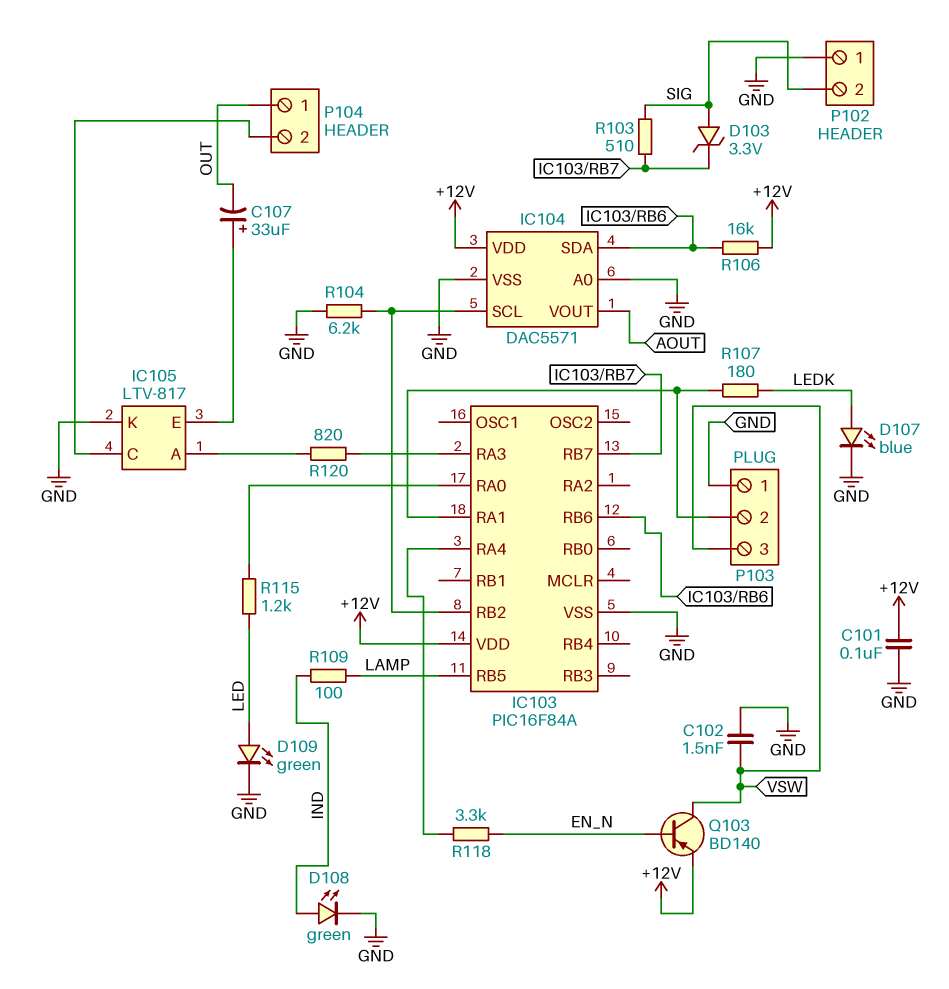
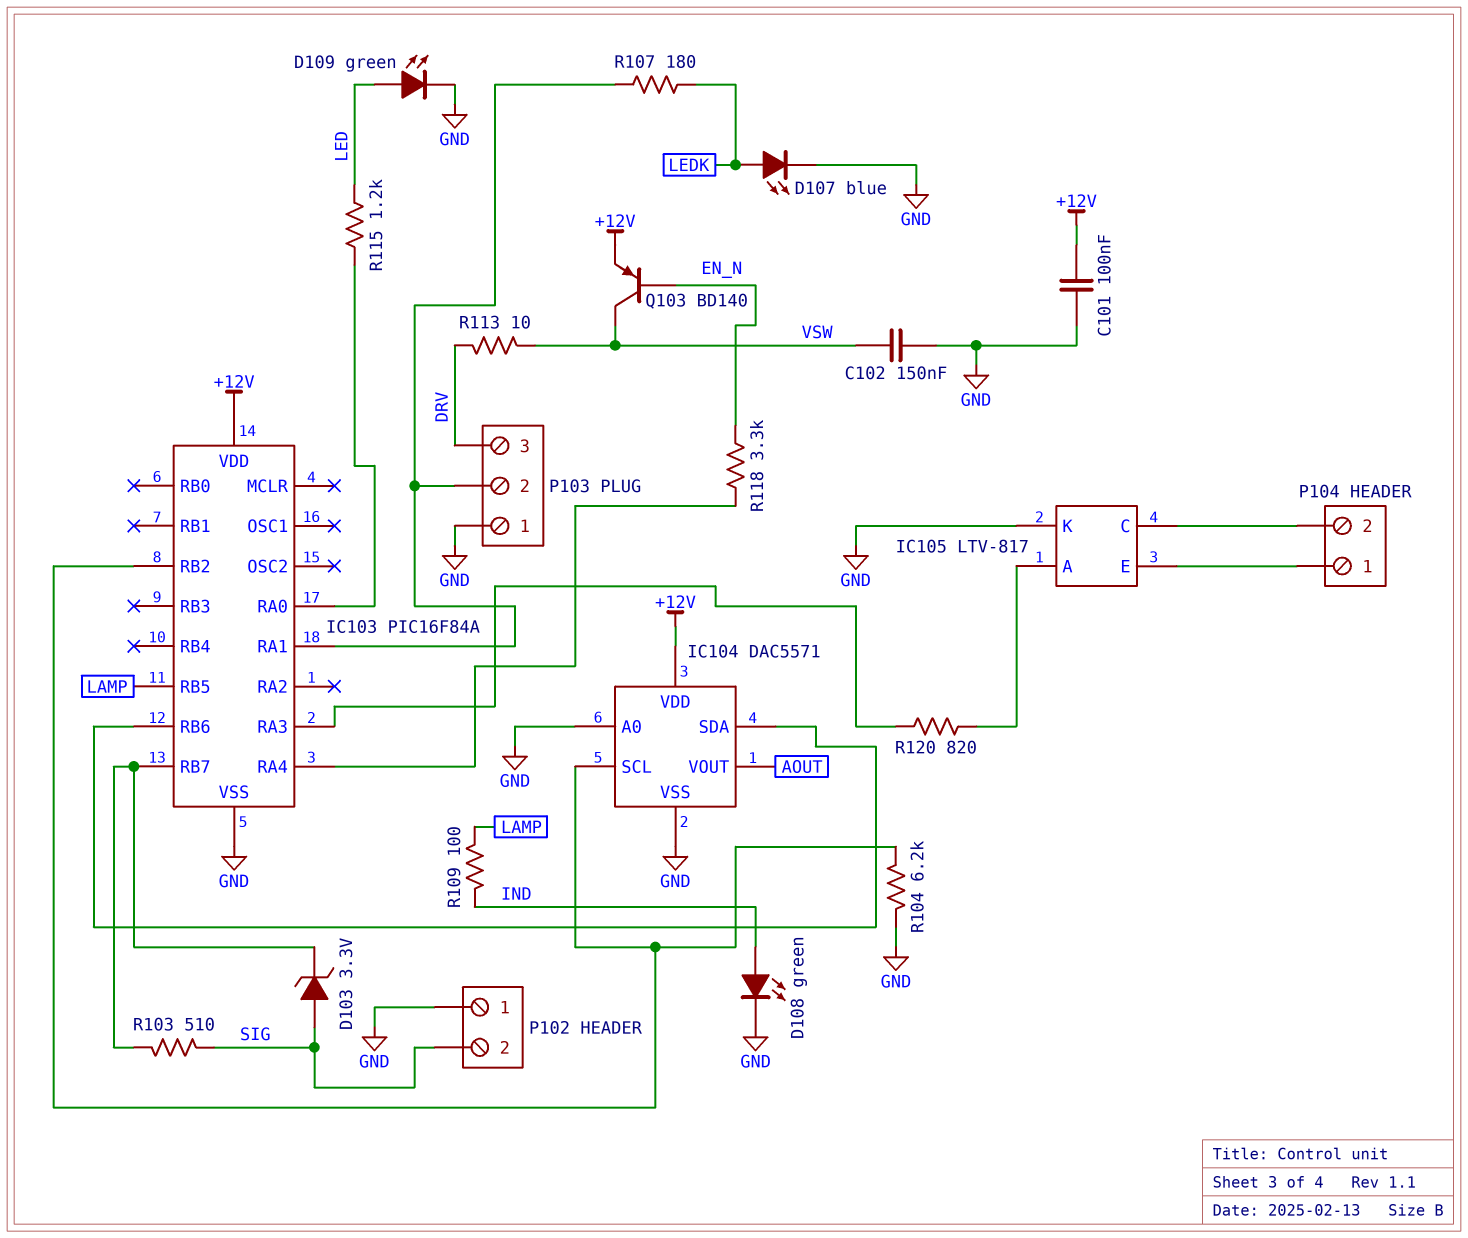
C102: 1.5nF (GND, VSW) -> 150nF (GND, VSW)
C107: 33uF (plus IC105/E, minus OUT) -> none
P103 pin 3: VSW -> DRV
P104 pin 1: OUT -> IC105/E
R106: 16k (+12V, IC103/RB6) -> none
R113: none -> 10 (DRV, VSW)

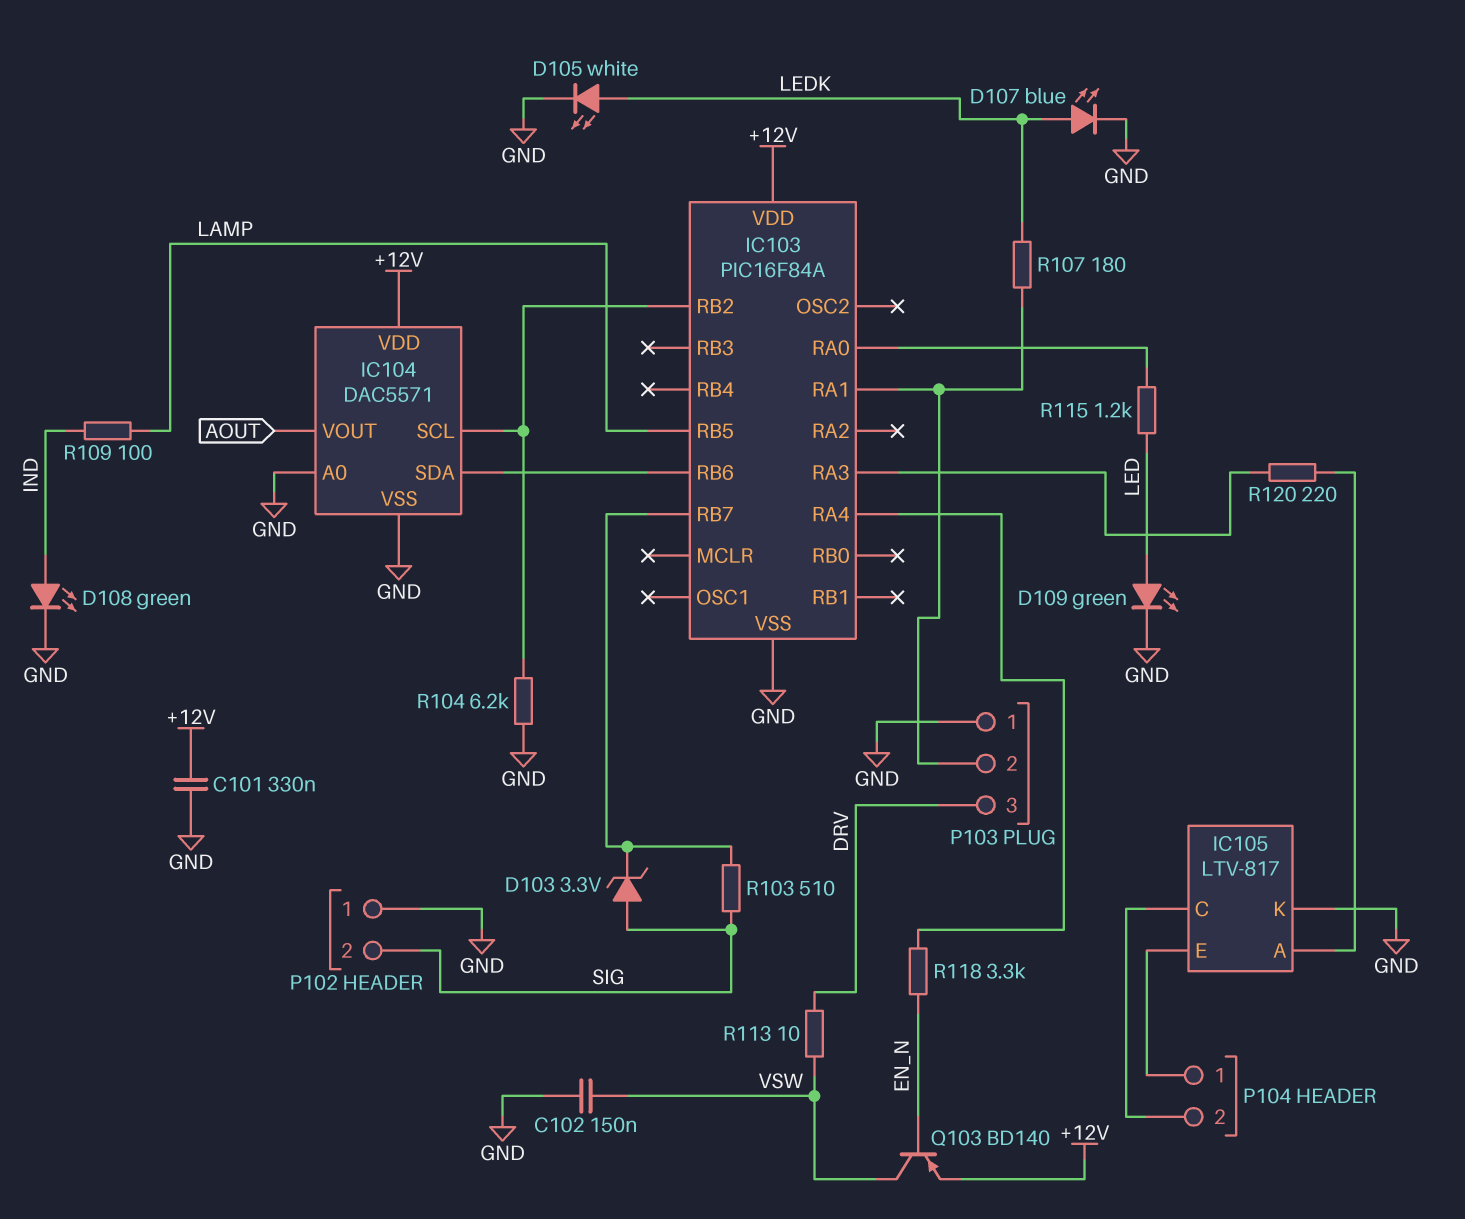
C101: 100nF (+12V, GND) -> 330nF (+12V, GND)
D105: none -> LED white (A LEDK, K GND)
R120: 820 (IC103/RA3, IC105/A) -> 220 (IC103/RA3, IC105/A)

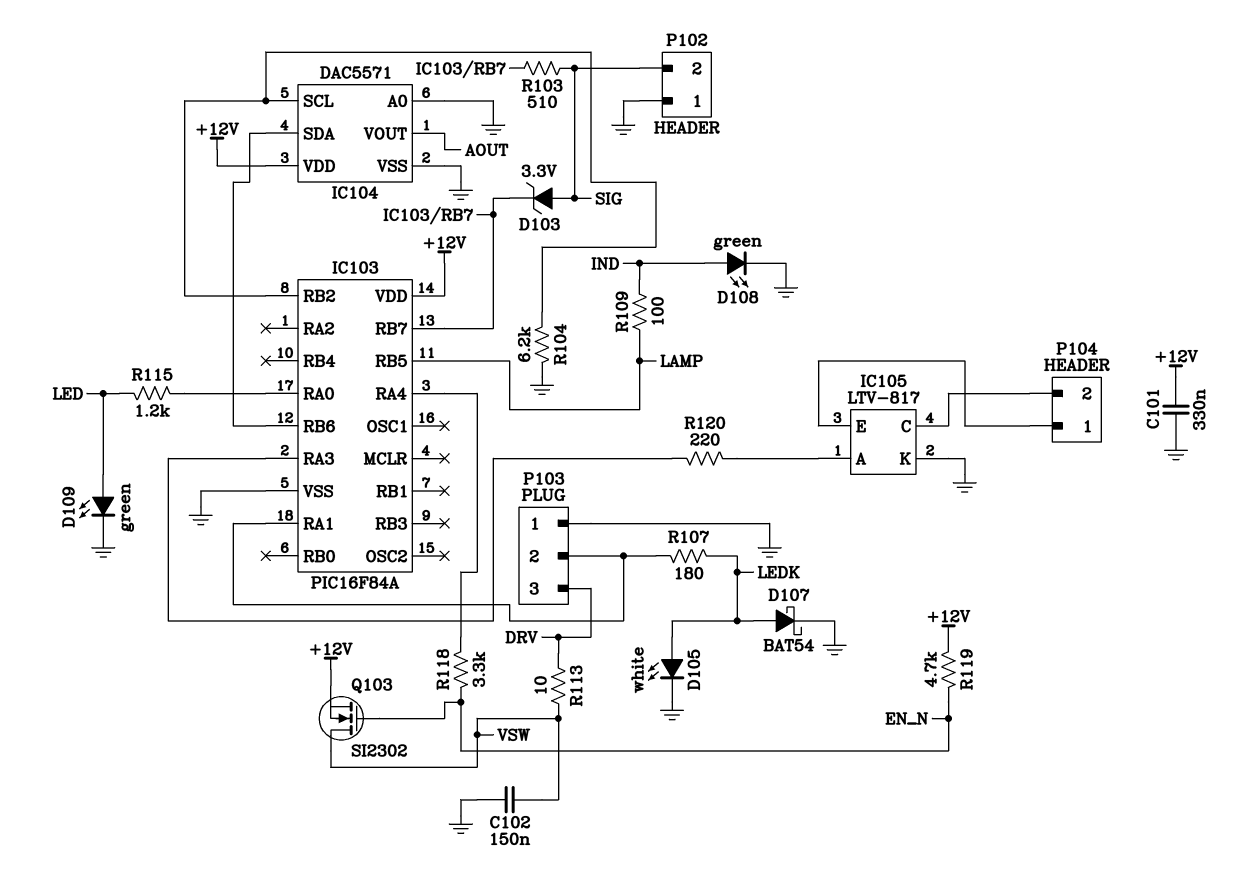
D107: LED blue (A LEDK, K GND) -> schottky BAT54 (A LEDK, K GND)
Q103: PNP BD140 (B EN_N, C VSW, E +12V) -> NMOS SI2302 (G EN_N, D VSW, S +12V)
R119: none -> 4.7k (+12V, EN_N)

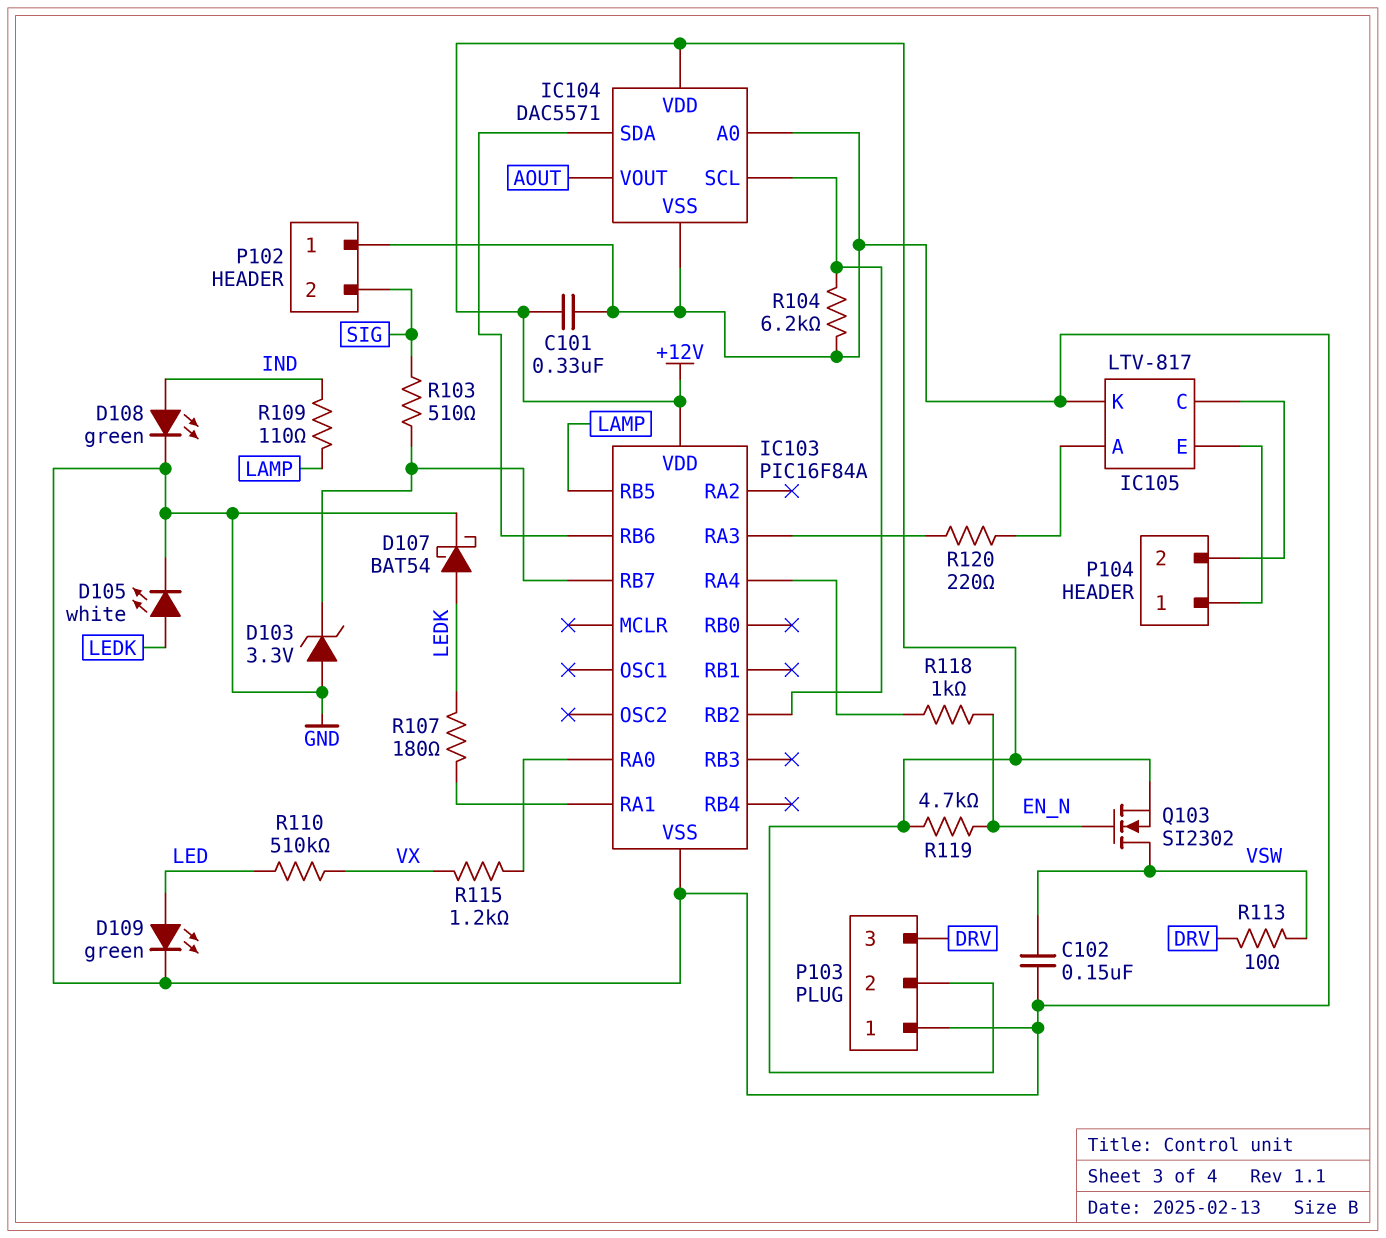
D103: zener 3.3V (A SIG, K IC103/RB7) -> zener 3.3V (A GND, K IC103/RB7)
P103 pin 2: IC103/RA1 -> +12V
R109: 100 (IND, LAMP) -> 110 (IND, LAMP)
R110: none -> 510k (LED, VX)
R115: 1.2k (IC103/RA0, LED) -> 1.2k (IC103/RA0, VX)
R118: 3.3k (EN_N, IC103/RA4) -> 1k (EN_N, IC103/RA4)

